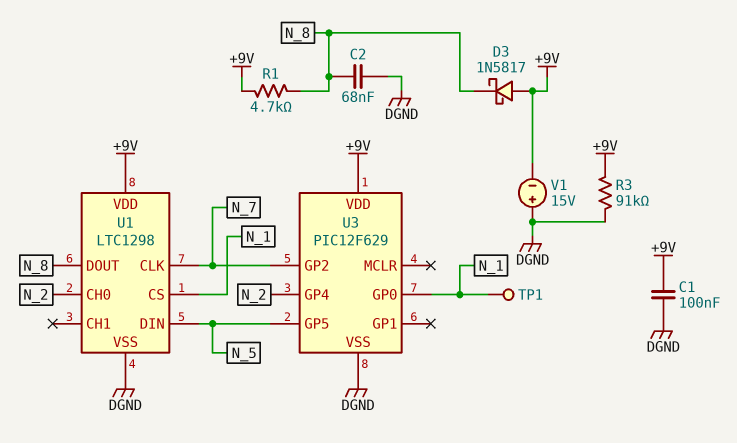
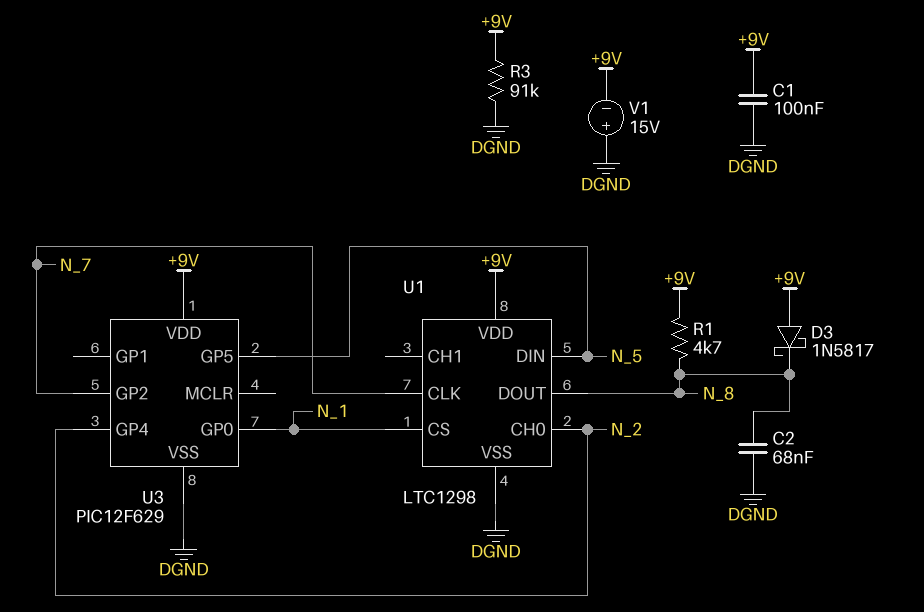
TP1: test point (N_1) -> none

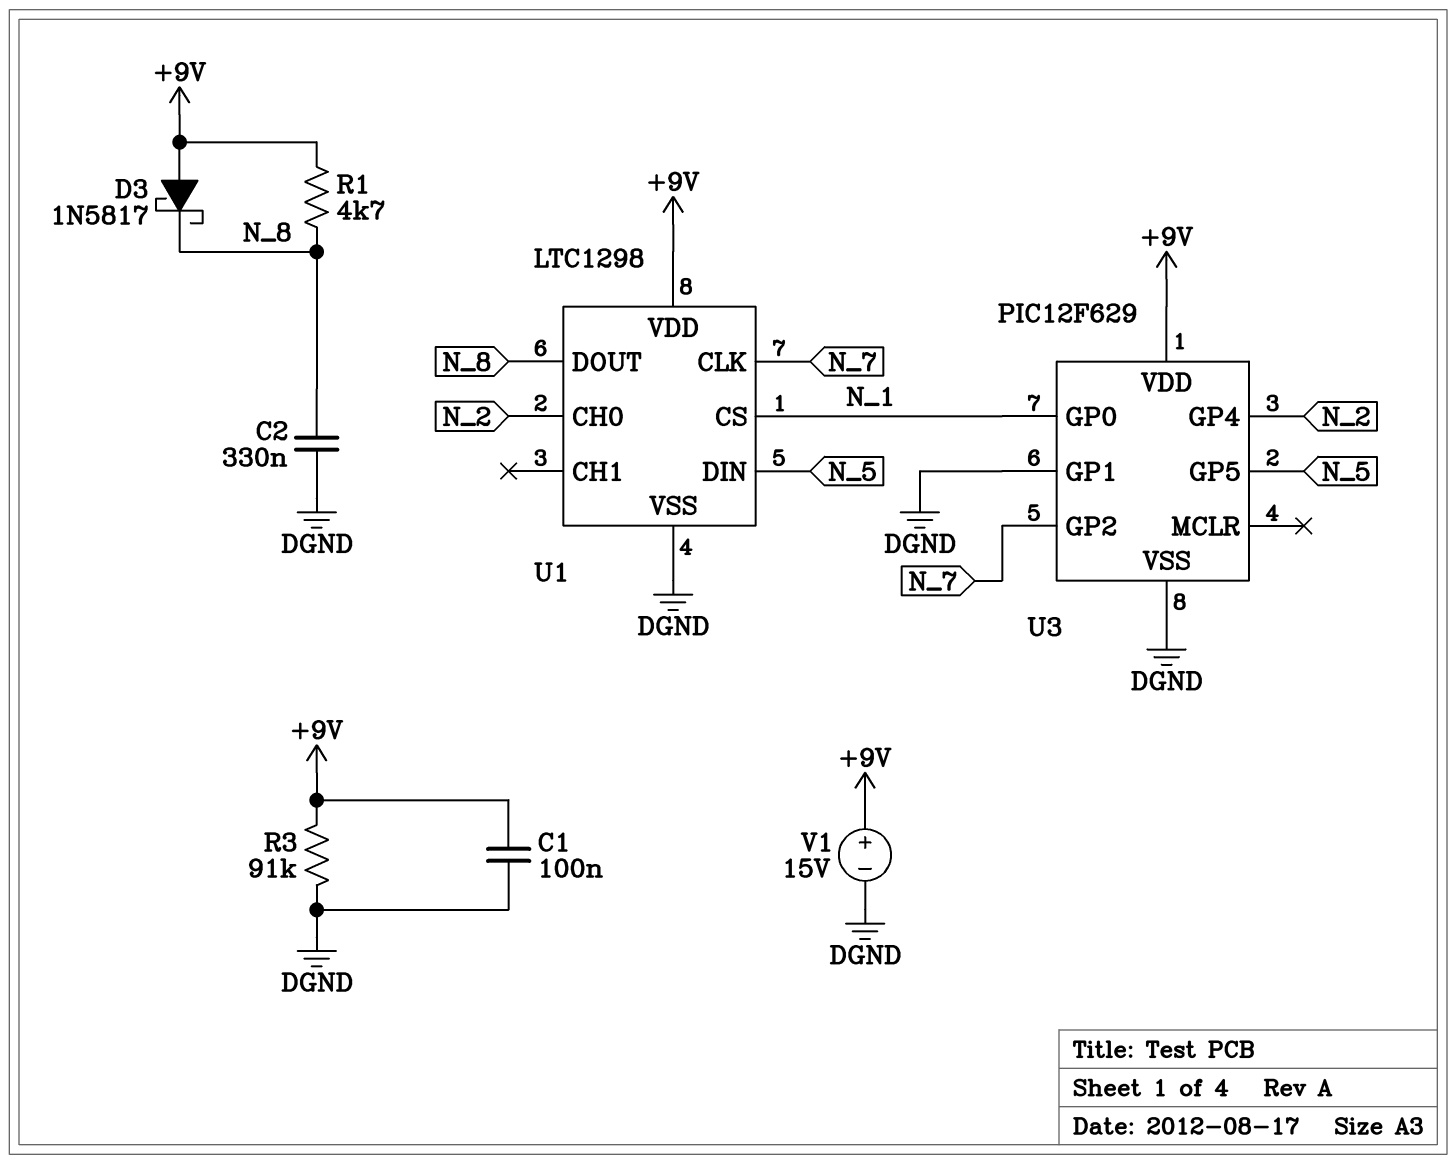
C2: 68nF (DGND, N_8) -> 330nF (DGND, N_8)
U3 pin GP1: none -> DGND
V1: 15V (plus DGND, minus +9V) -> 15V (plus +9V, minus DGND)

